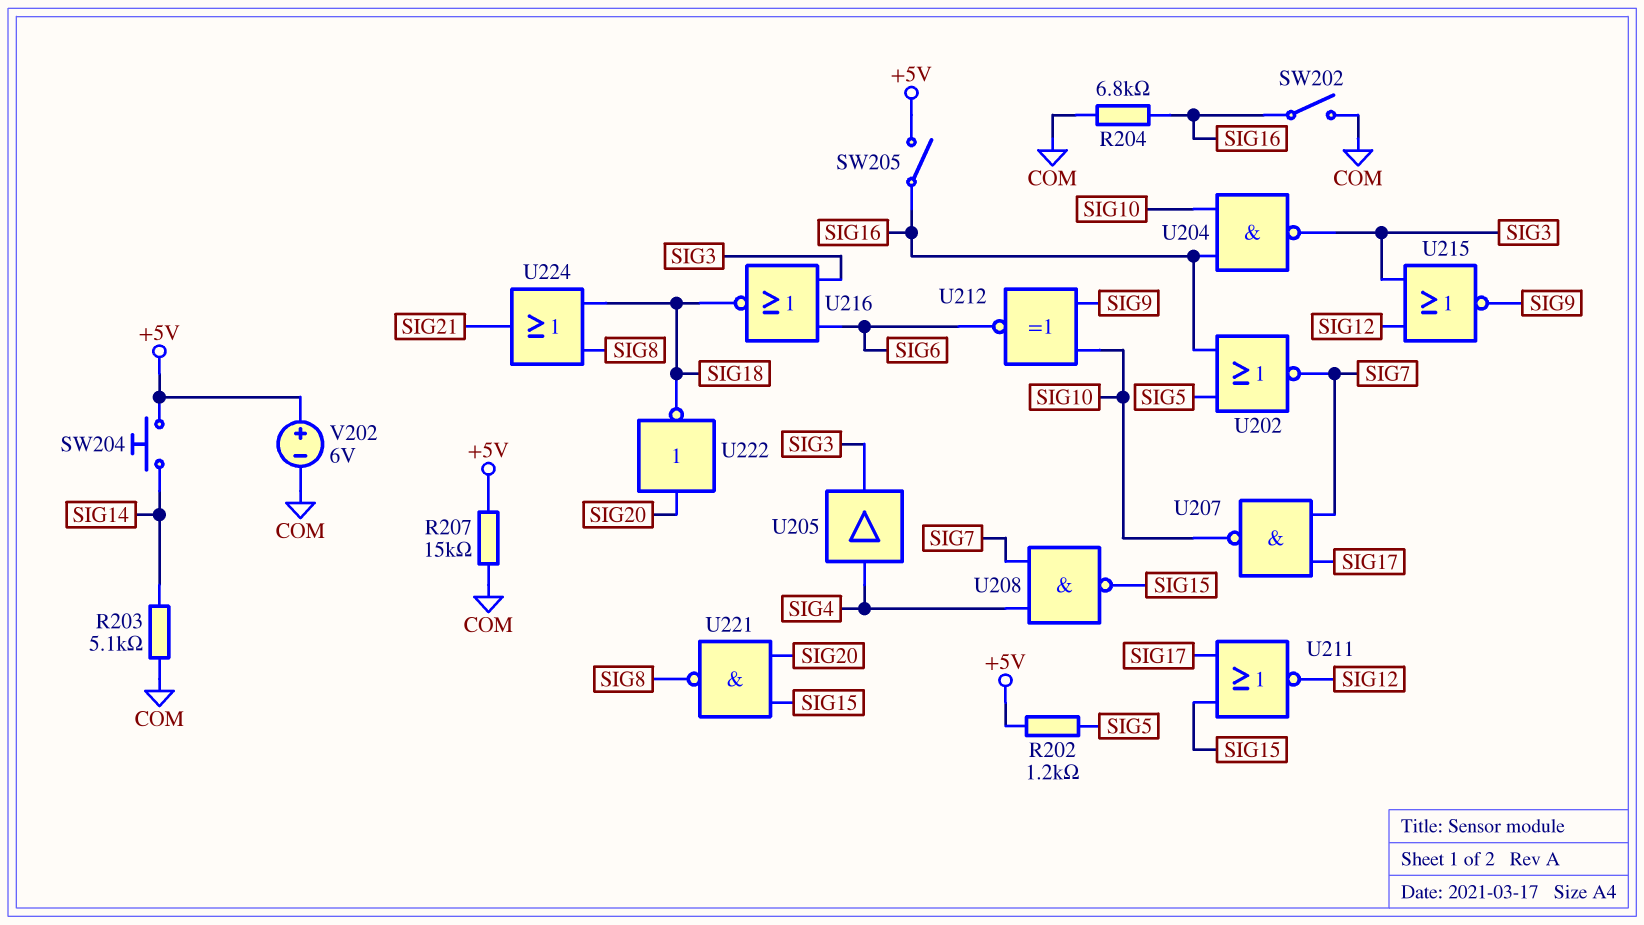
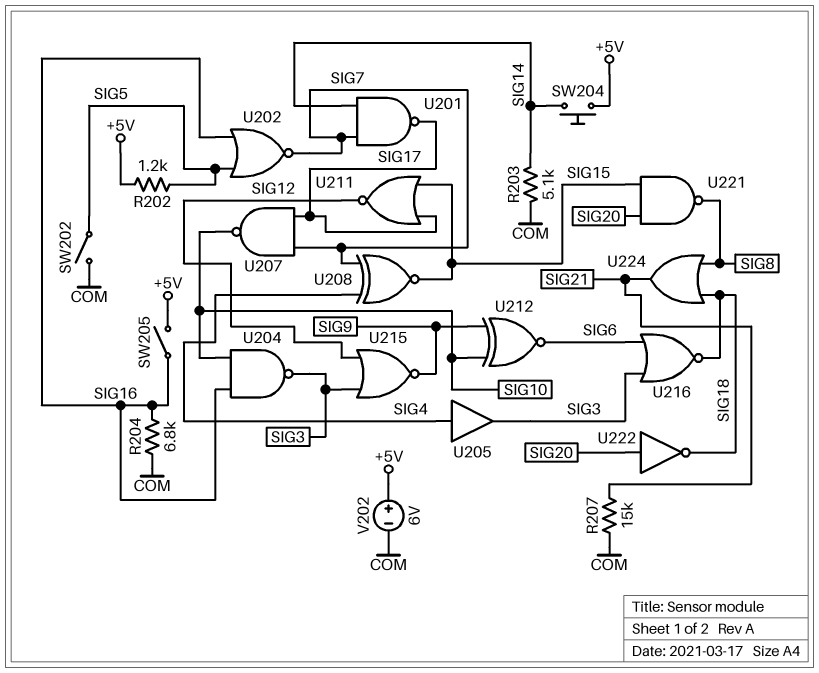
R207: 15k (+5V, COM) -> 15k (COM, SIG21)
SW202: switch (COM, SIG16) -> switch (COM, SIG5)
U201: none -> NAND (in SIG7, in SIG14, out SIG17)
U208: NAND (in SIG4, in SIG7, out SIG15) -> XNOR (in SIG4, in SIG7, out SIG15)

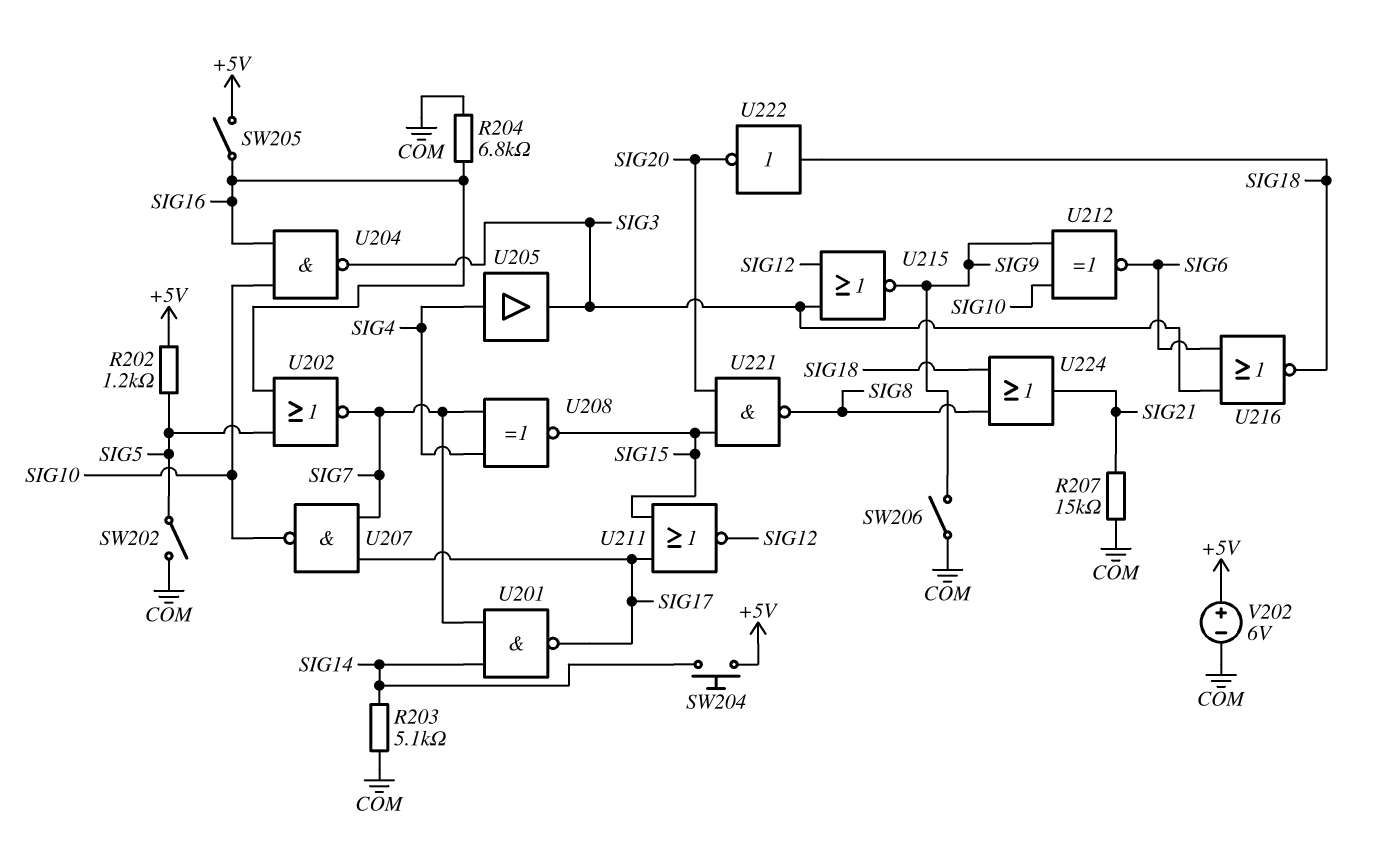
SW206: none -> switch (COM, SIG9)
U222: NOT (in SIG20, out SIG18) -> NOT (in SIG18, out SIG20)

